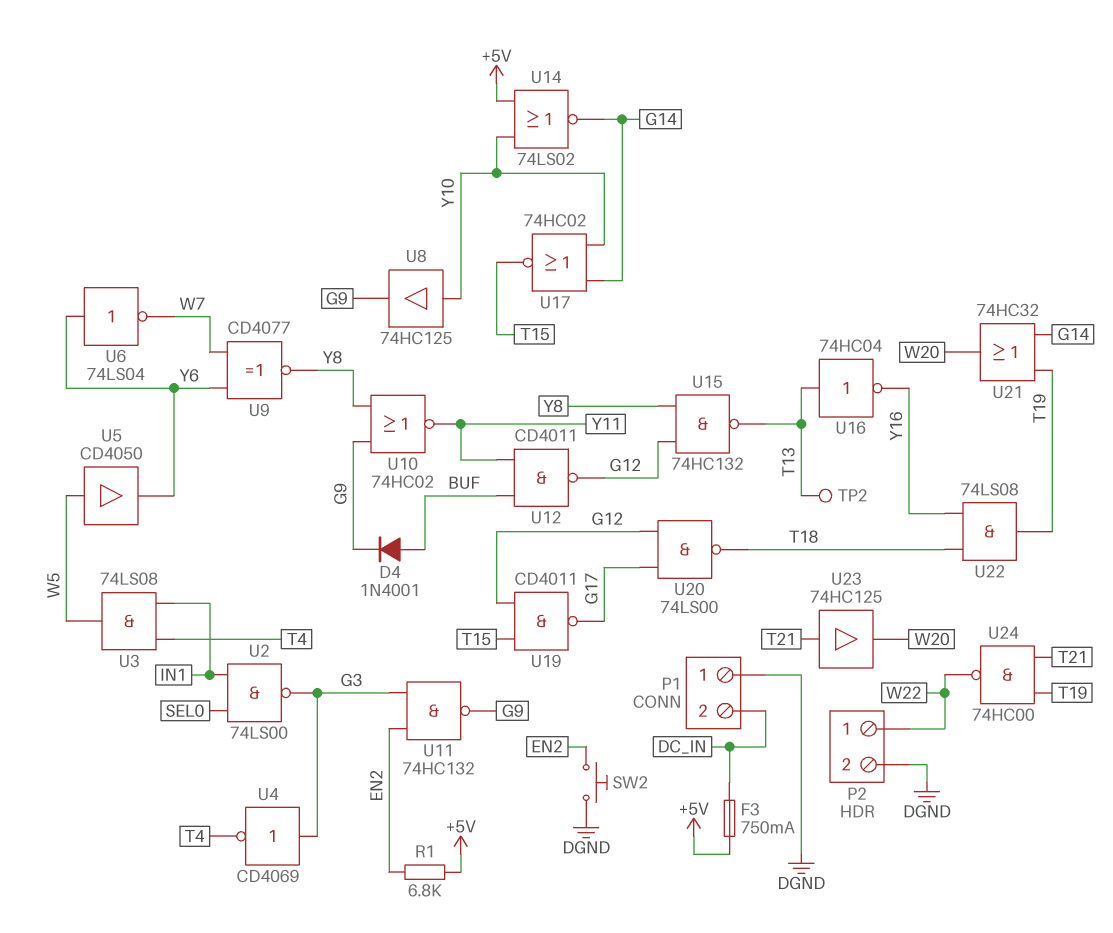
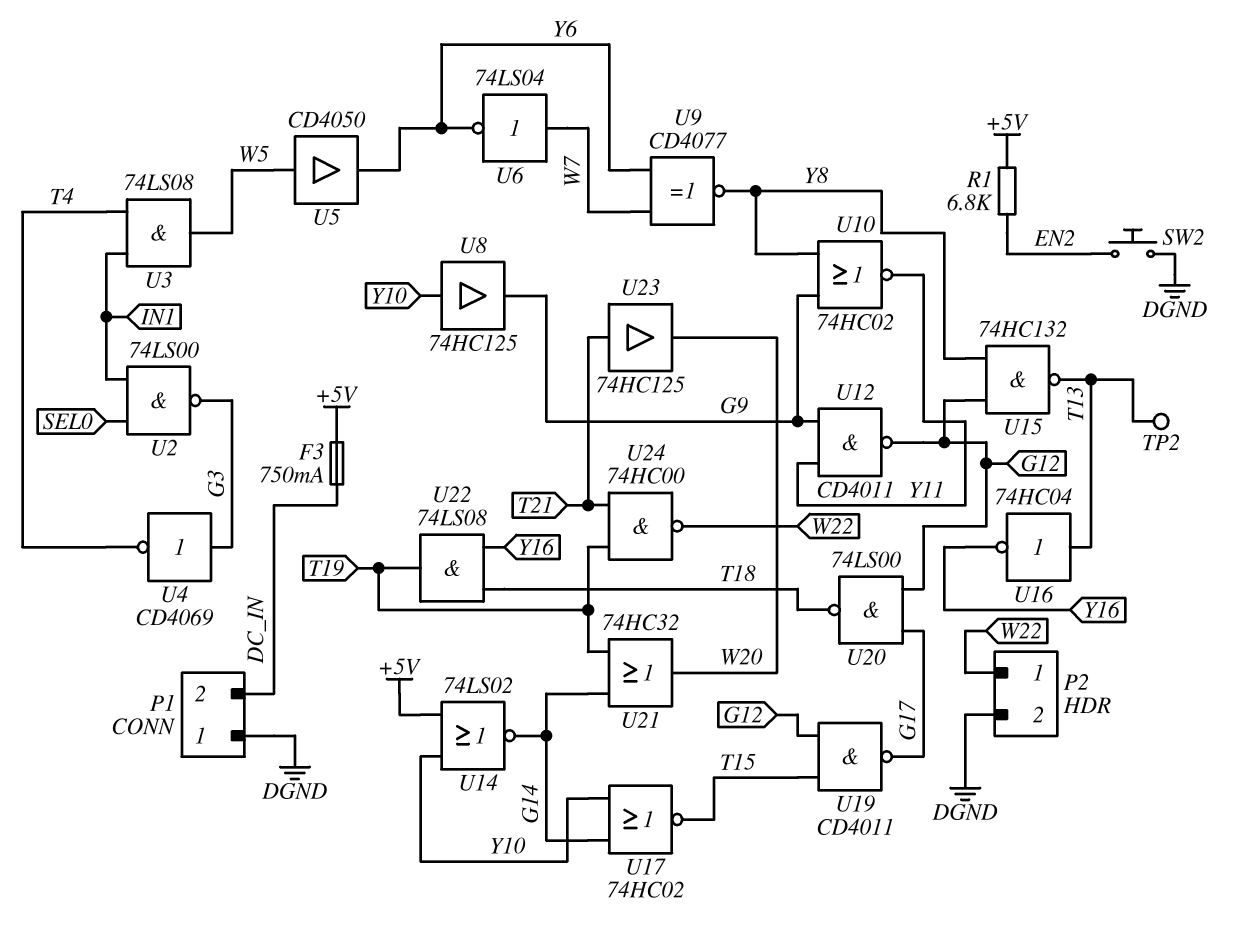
D4: diode 1N4001 (A BUF, K G9) -> none
U6: NOT 74LS04 (in Y6, out W7) -> NOT 74LS04 (in W7, out Y6)
U11: NAND 74HC132 (in EN2, in G3, out G9) -> none
U12: NAND CD4011 (in BUF, in Y11, out G12) -> NAND CD4011 (in G9, in Y11, out G12)

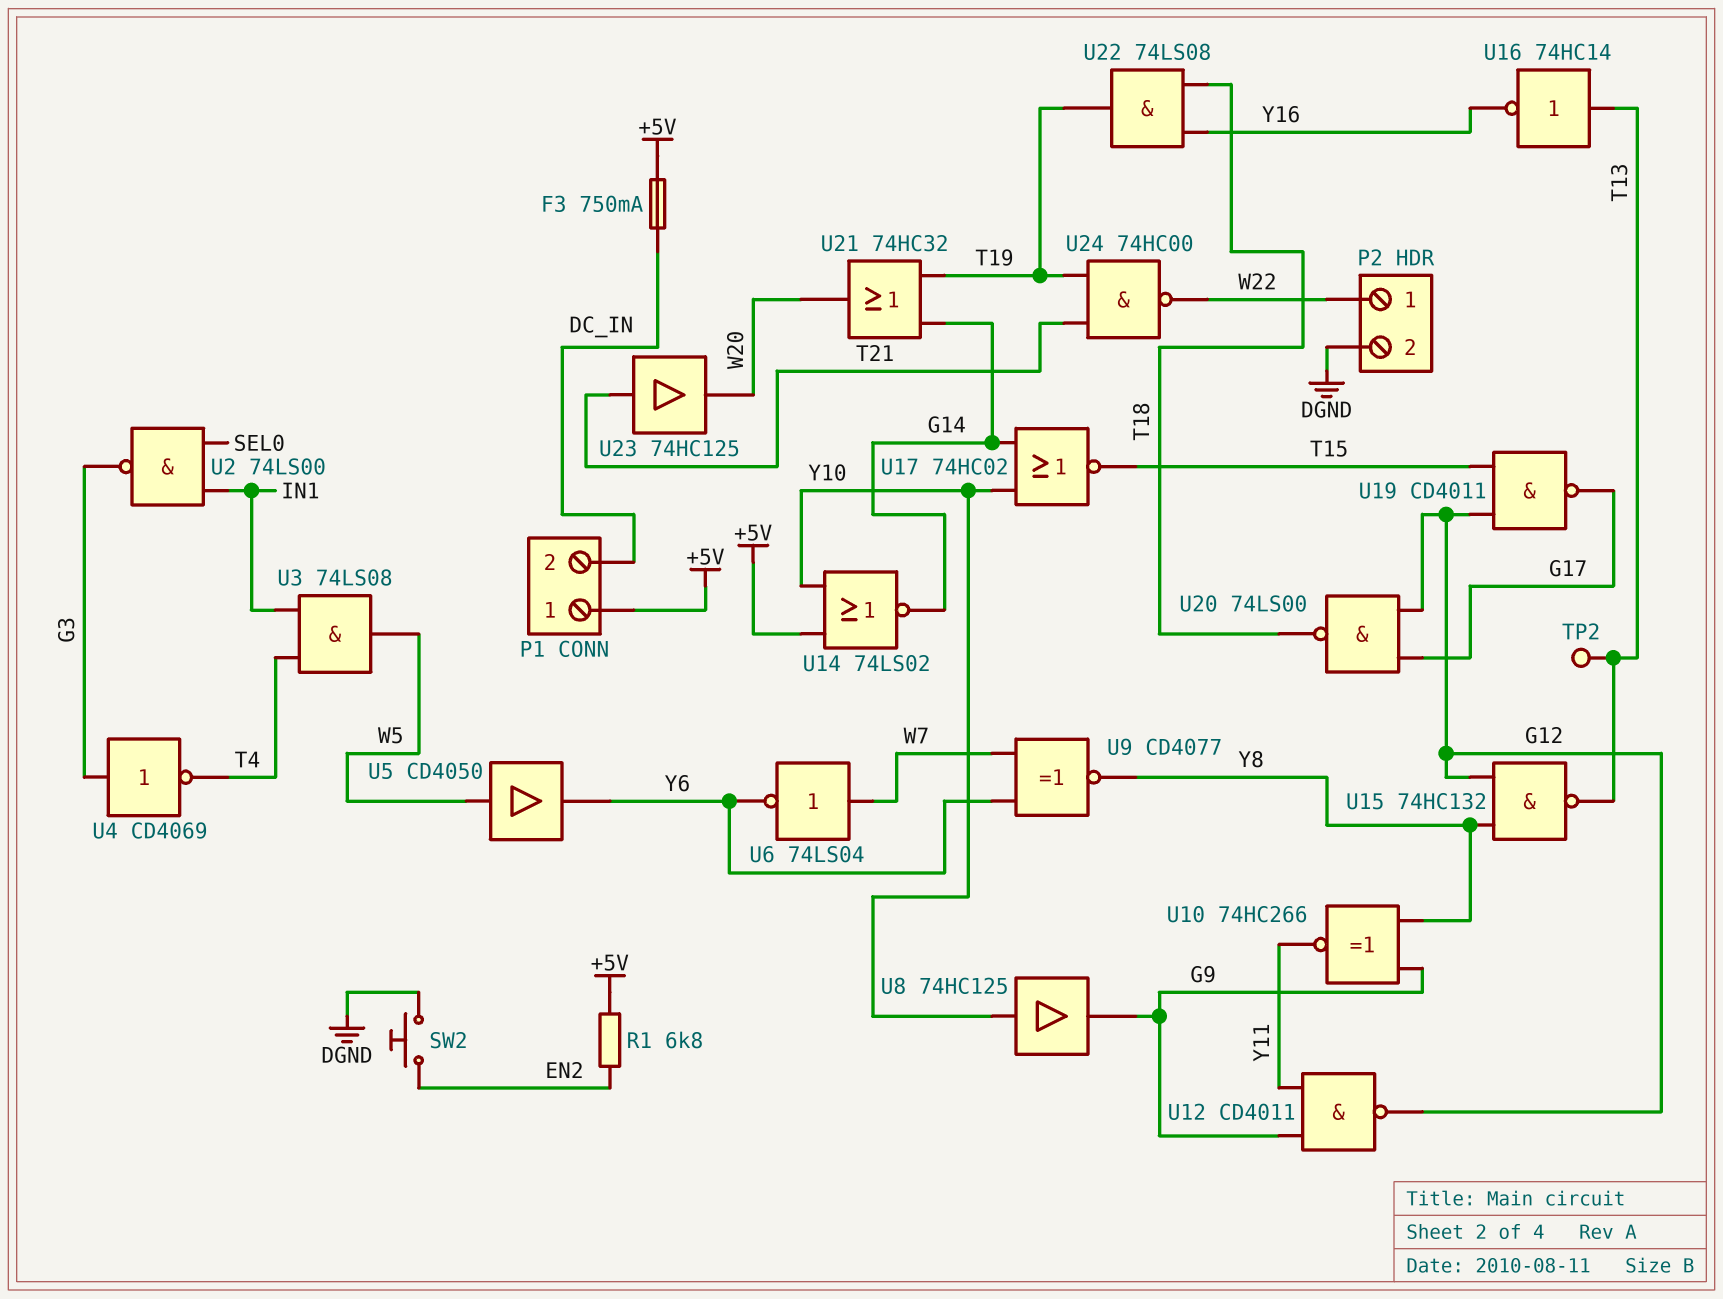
P1 pin 1: DGND -> +5V
U10: NOR 74HC02 (in G9, in Y8, out Y11) -> XNOR 74HC266 (in G9, in Y8, out Y11)
U16: NOT 74HC04 (in T13, out Y16) -> NOT 74HC14 (in T13, out Y16)

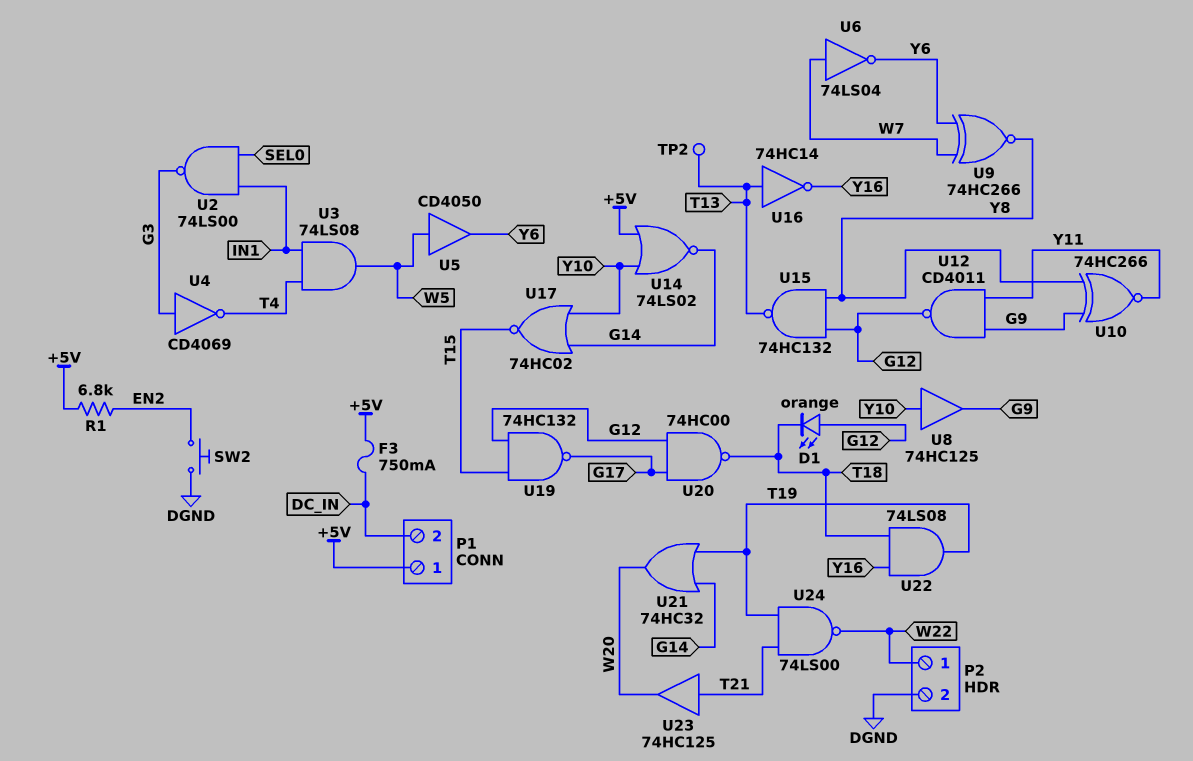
D1: none -> LED orange (A G12, K T18)
U9: XNOR CD4077 (in W7, in Y6, out Y8) -> XNOR 74HC266 (in W7, in Y6, out Y8)
U19: NAND CD4011 (in G12, in T15, out G17) -> NAND 74HC132 (in G12, in T15, out G17)
U20: NAND 74LS00 (in G12, in G17, out T18) -> NAND 74HC00 (in G12, in G17, out T18)
U24: NAND 74HC00 (in T19, in T21, out W22) -> NAND 74LS00 (in T19, in T21, out W22)

